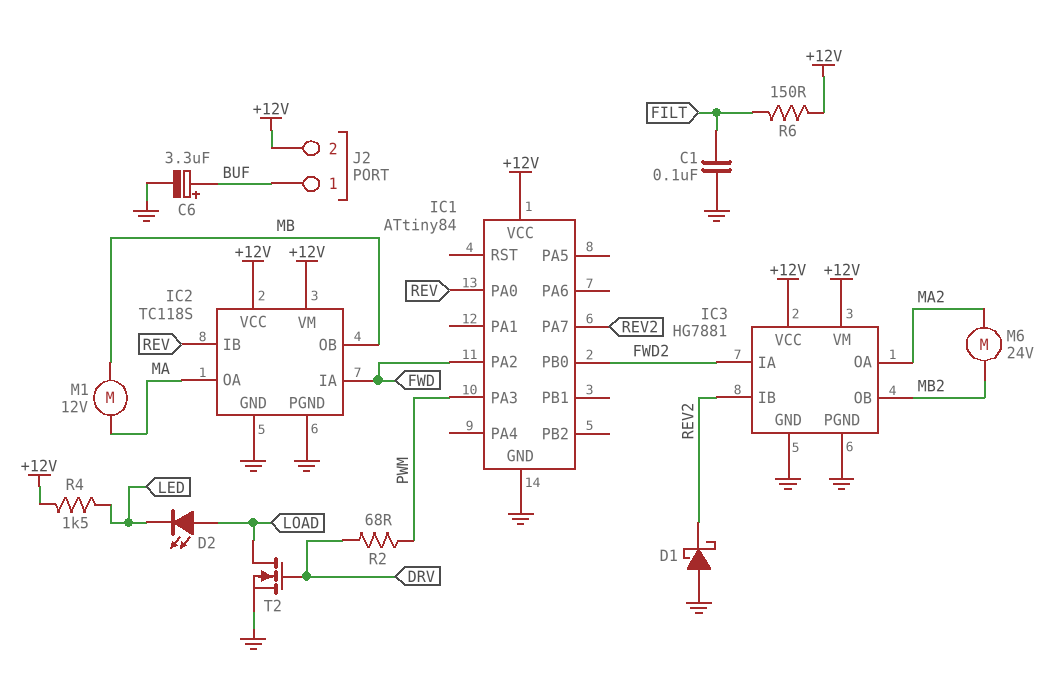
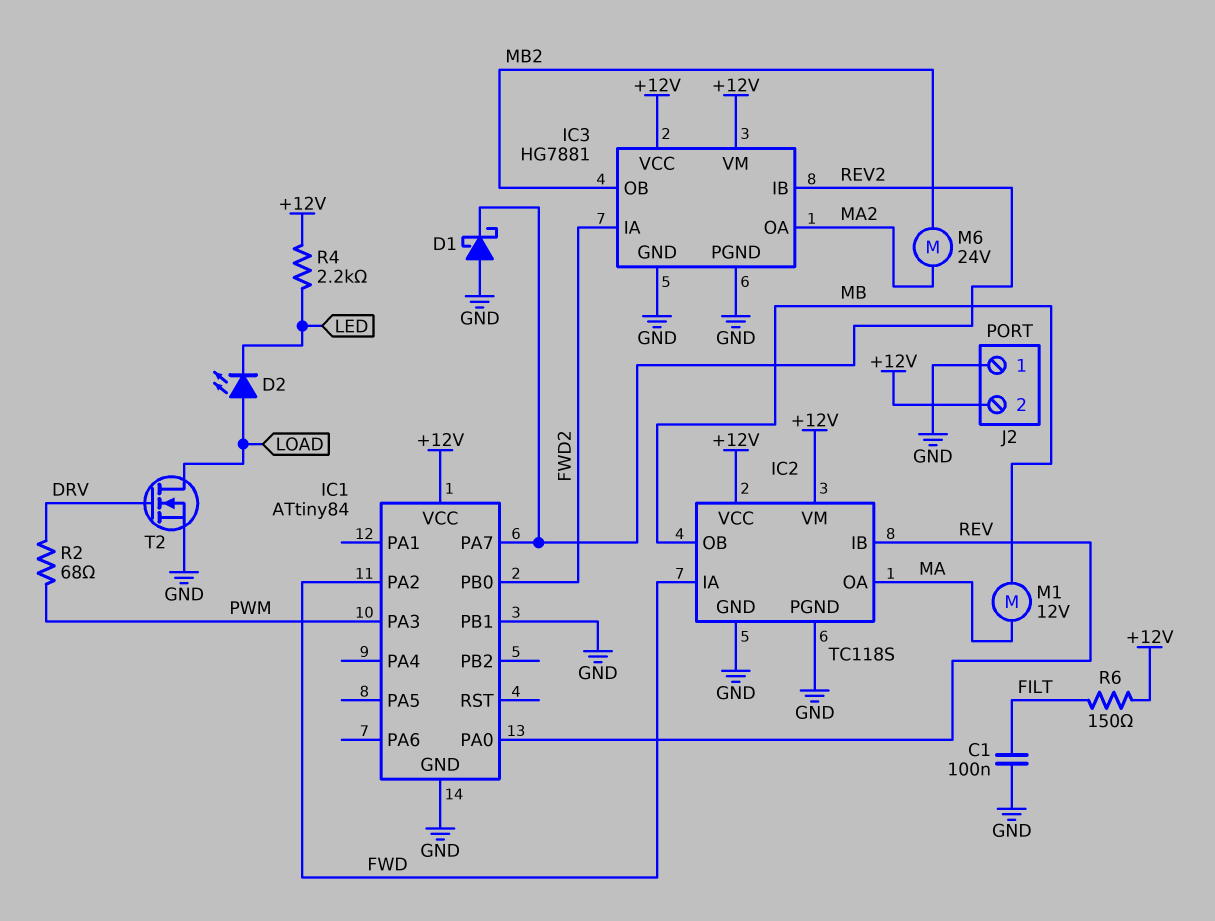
C6: 3.3uF (plus BUF, minus GND) -> none
IC1 pin PB1: none -> GND
J2 pin 1: BUF -> GND
R4: 1.5k (+12V, LED) -> 2.2k (+12V, LED)

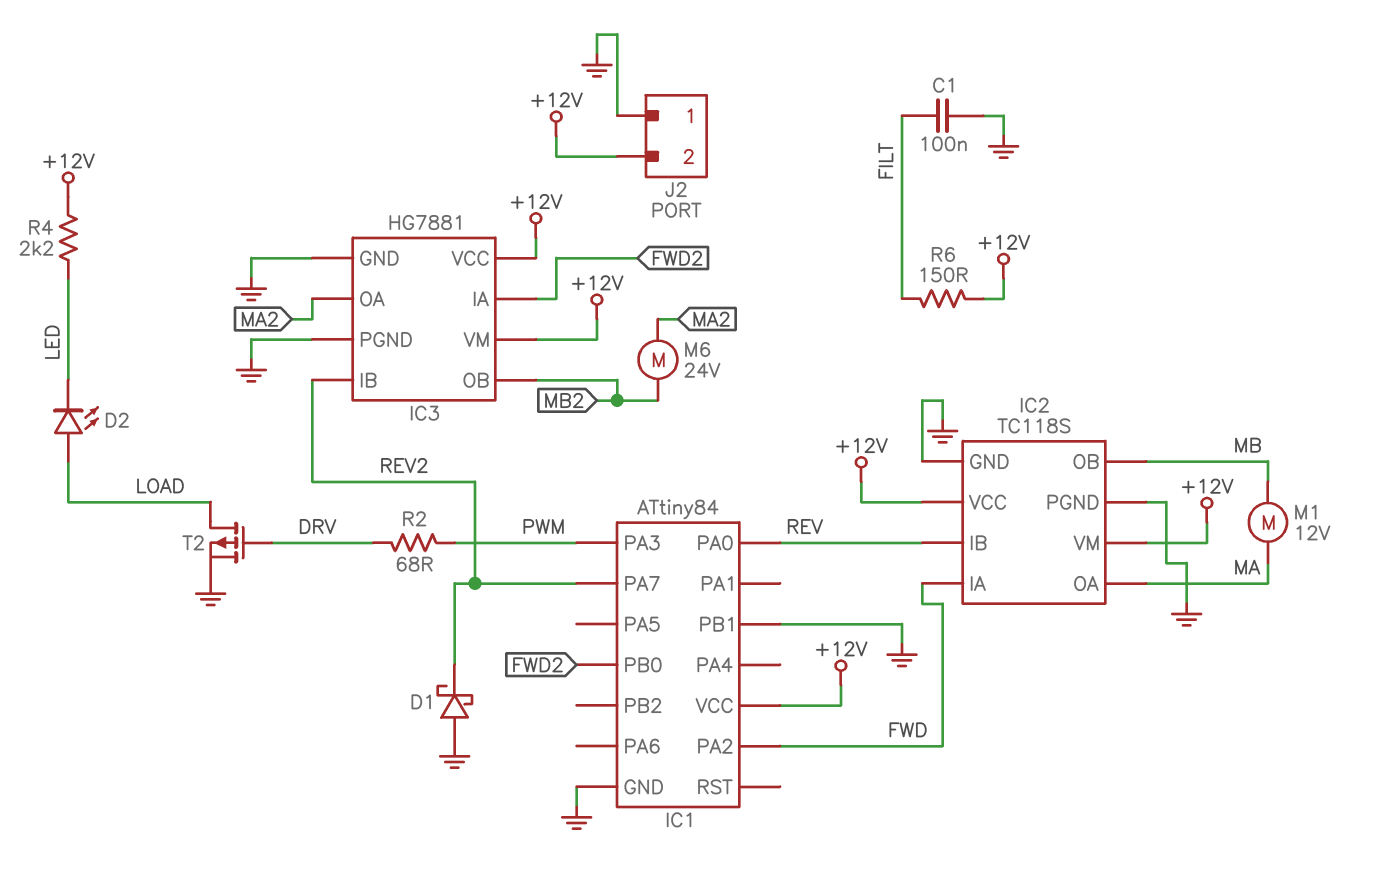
T2: NMOS (G DRV, D LOAD, S GND) -> PMOS (G DRV, D LOAD, S GND)

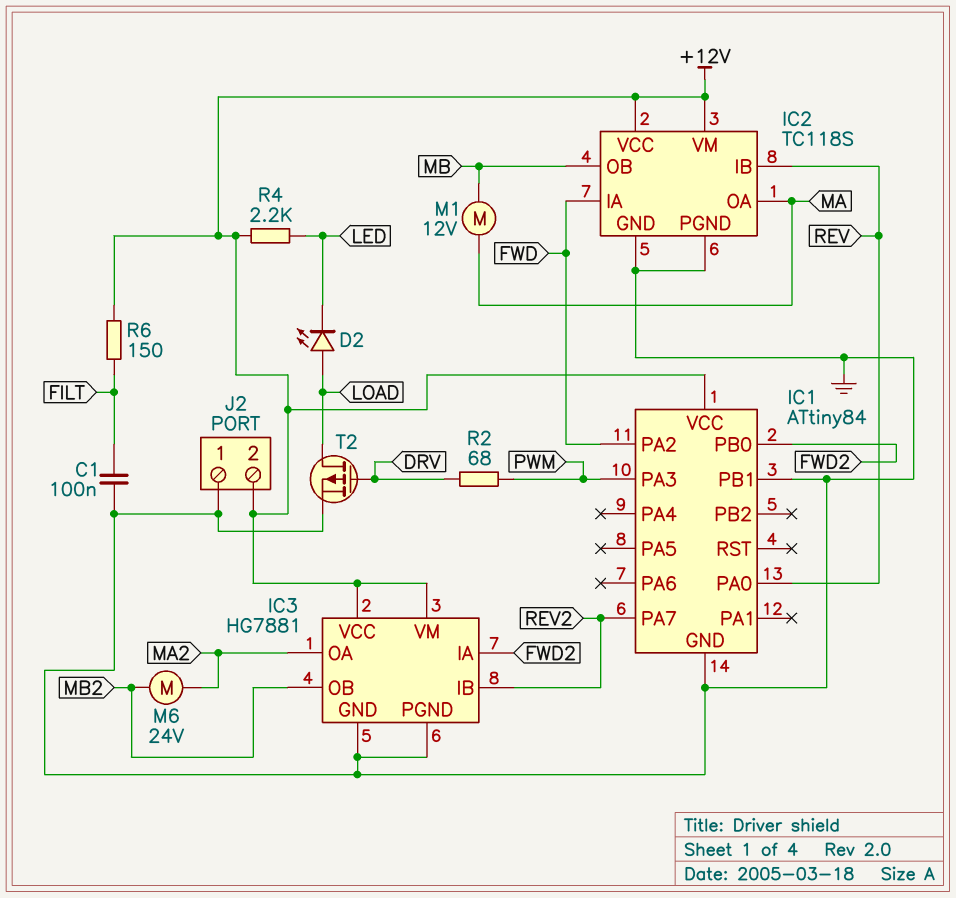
D1: schottky (A GND, K REV2) -> none

